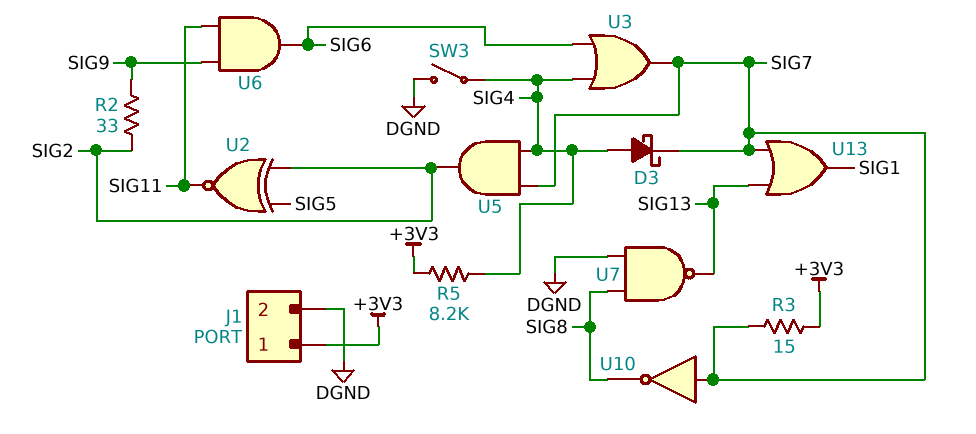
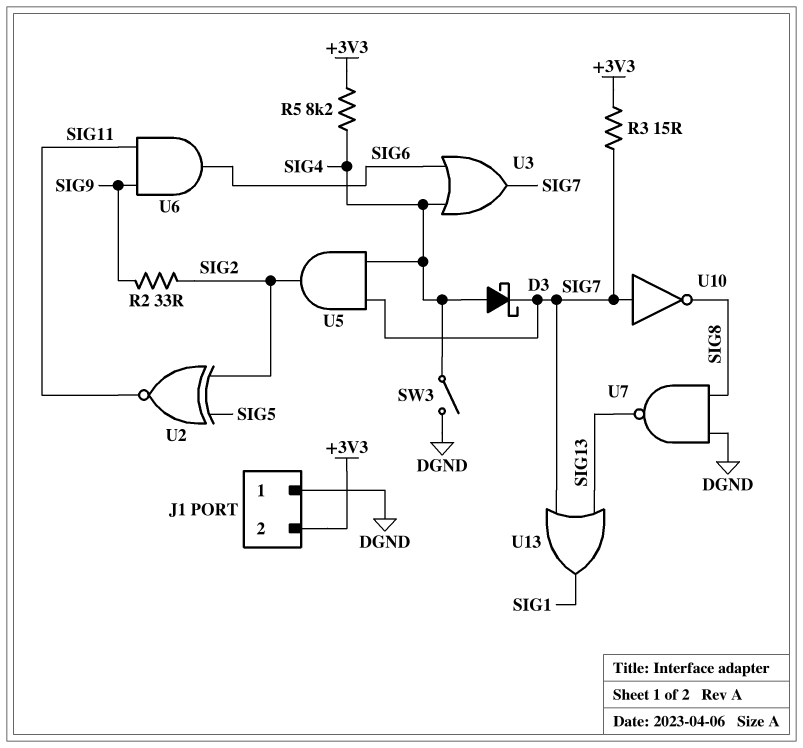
J1 pin 1: +3V3 -> DGND
J1 pin 2: DGND -> +3V3

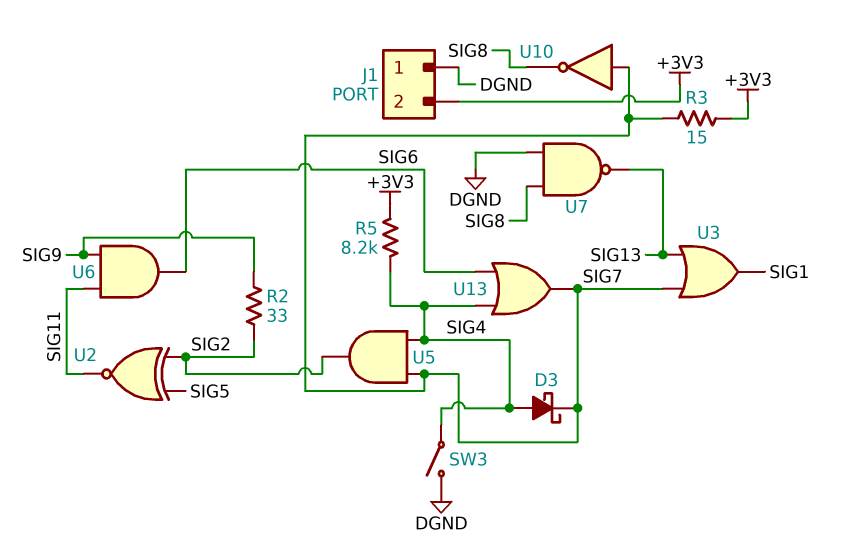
U3: OR (in SIG4, in SIG6, out SIG7) -> OR (in SIG7, in SIG13, out SIG1)
U13: OR (in SIG7, in SIG13, out SIG1) -> OR (in SIG4, in SIG6, out SIG7)

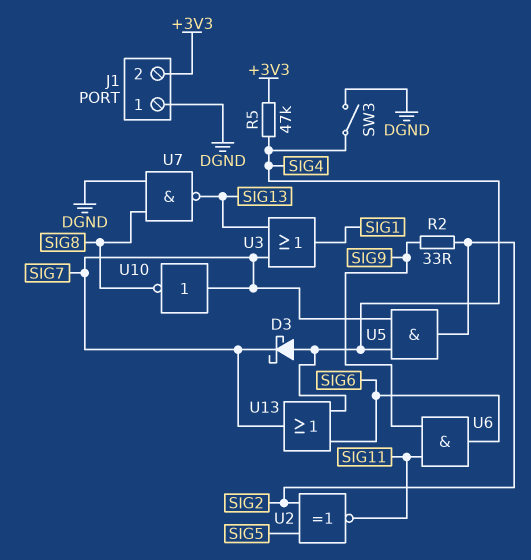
R3: 15 (+3V3, SIG7) -> none
R5: 8.2k (+3V3, SIG4) -> 47k (+3V3, SIG4)

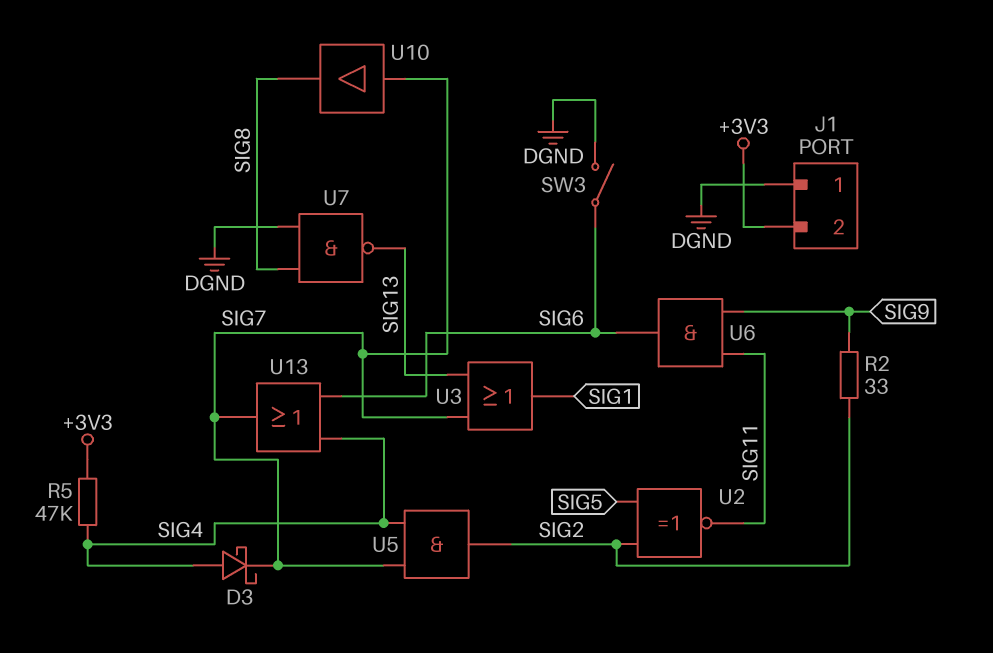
SW3: switch (DGND, SIG4) -> switch (DGND, SIG6)
U10: NOT (in SIG7, out SIG8) -> buffer (in SIG7, out SIG8)

